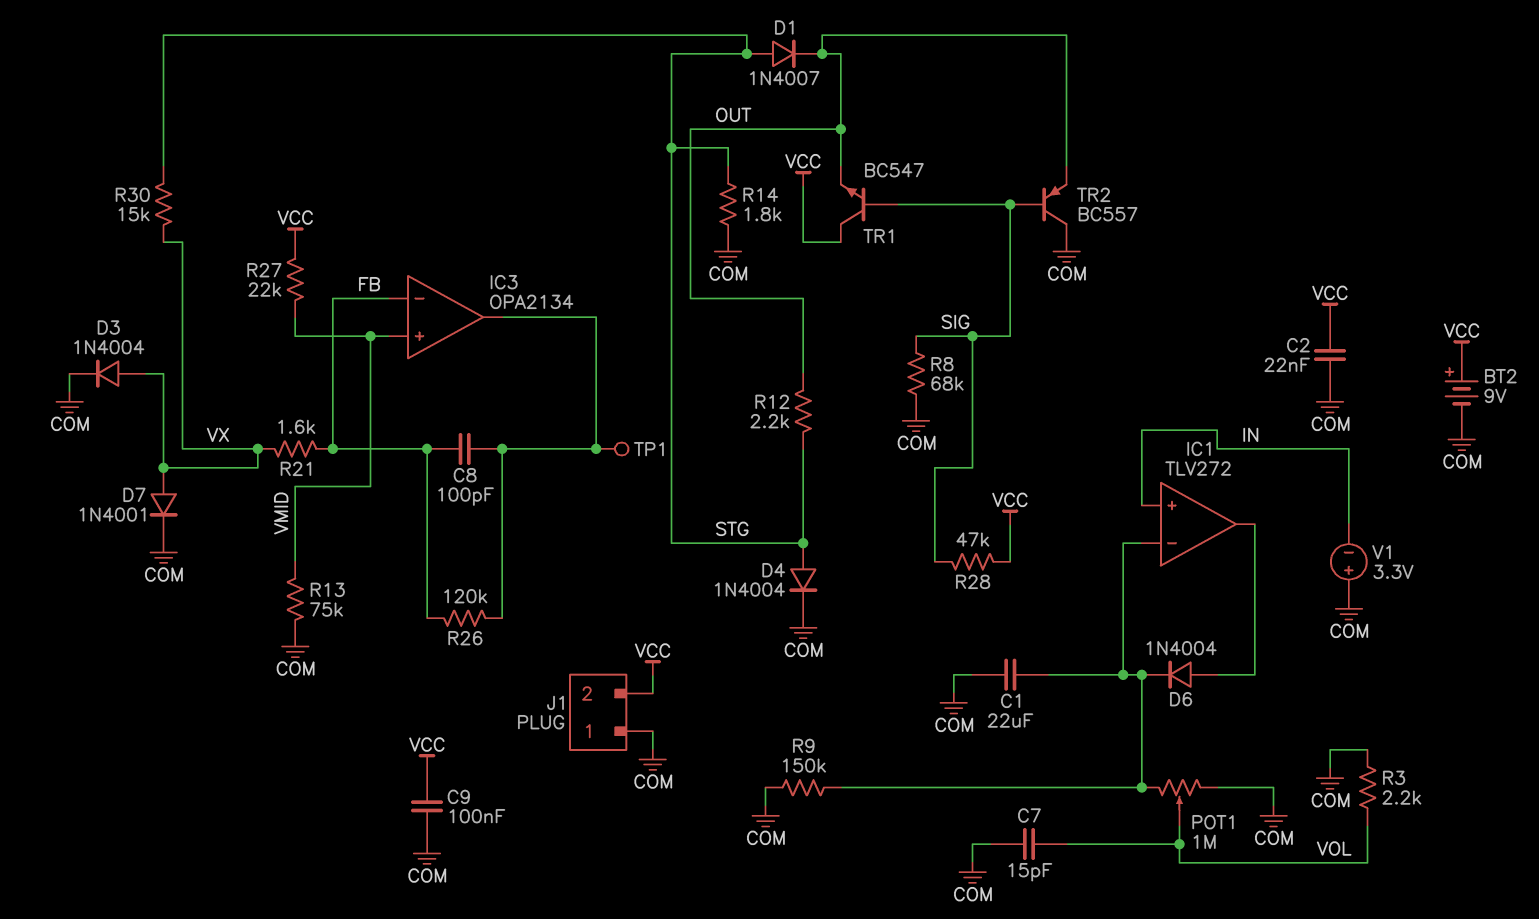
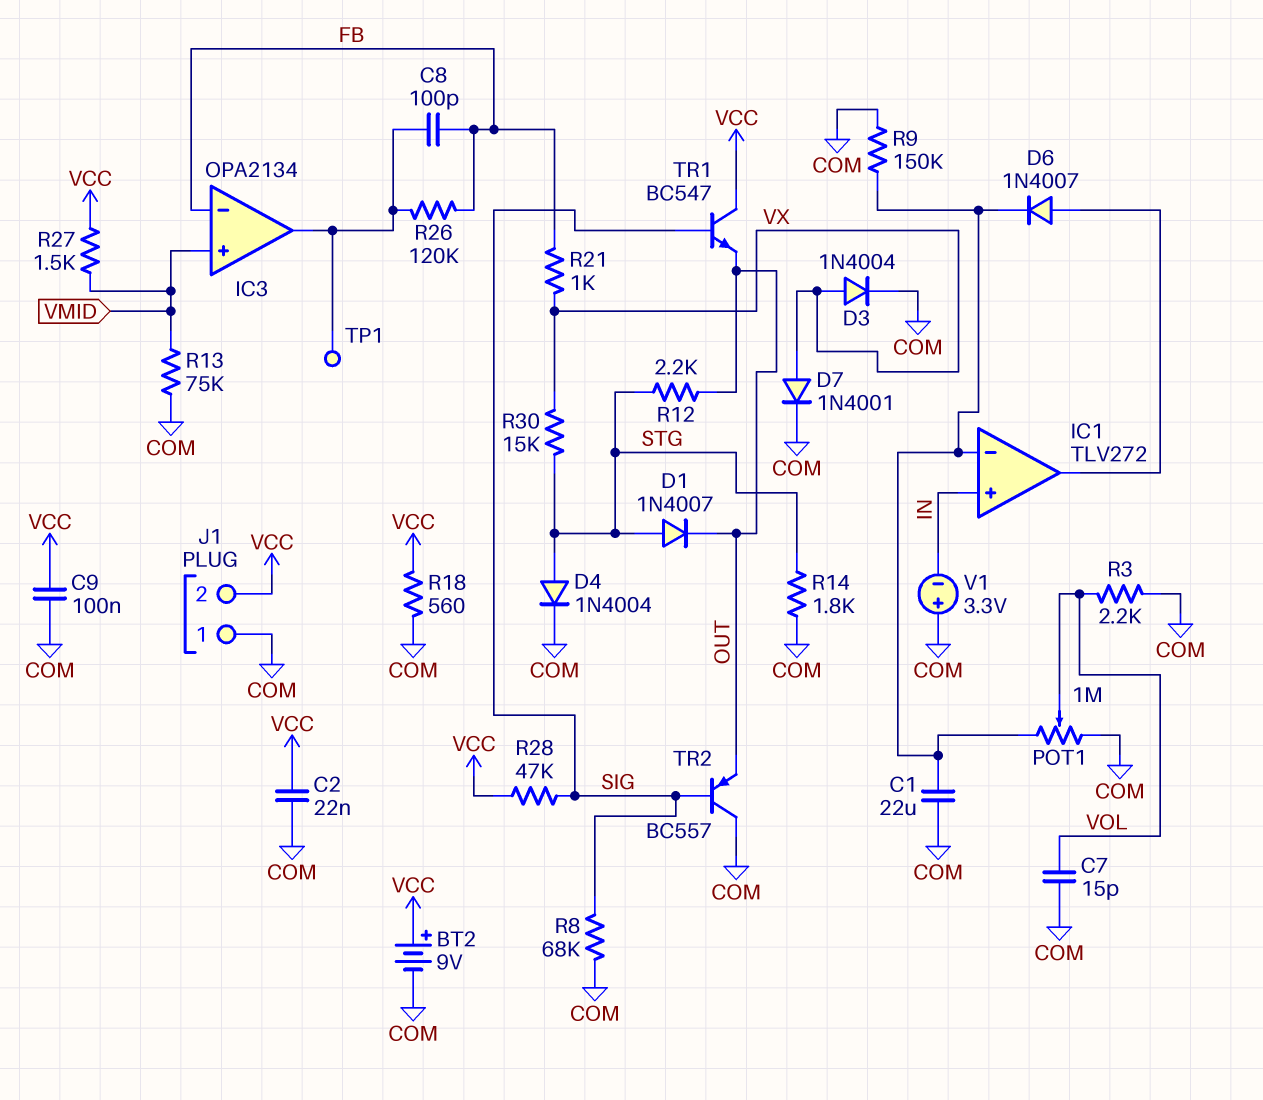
D6: diode 1N4004 (A IC1/out, K IC1/in-) -> diode 1N4007 (A IC1/out, K IC1/in-)
R18: none -> 560 (COM, VCC)
R21: 1.6k (FB, VX) -> 1k (FB, VX)
R27: 22k (VCC, VMID) -> 1.5k (VCC, VMID)

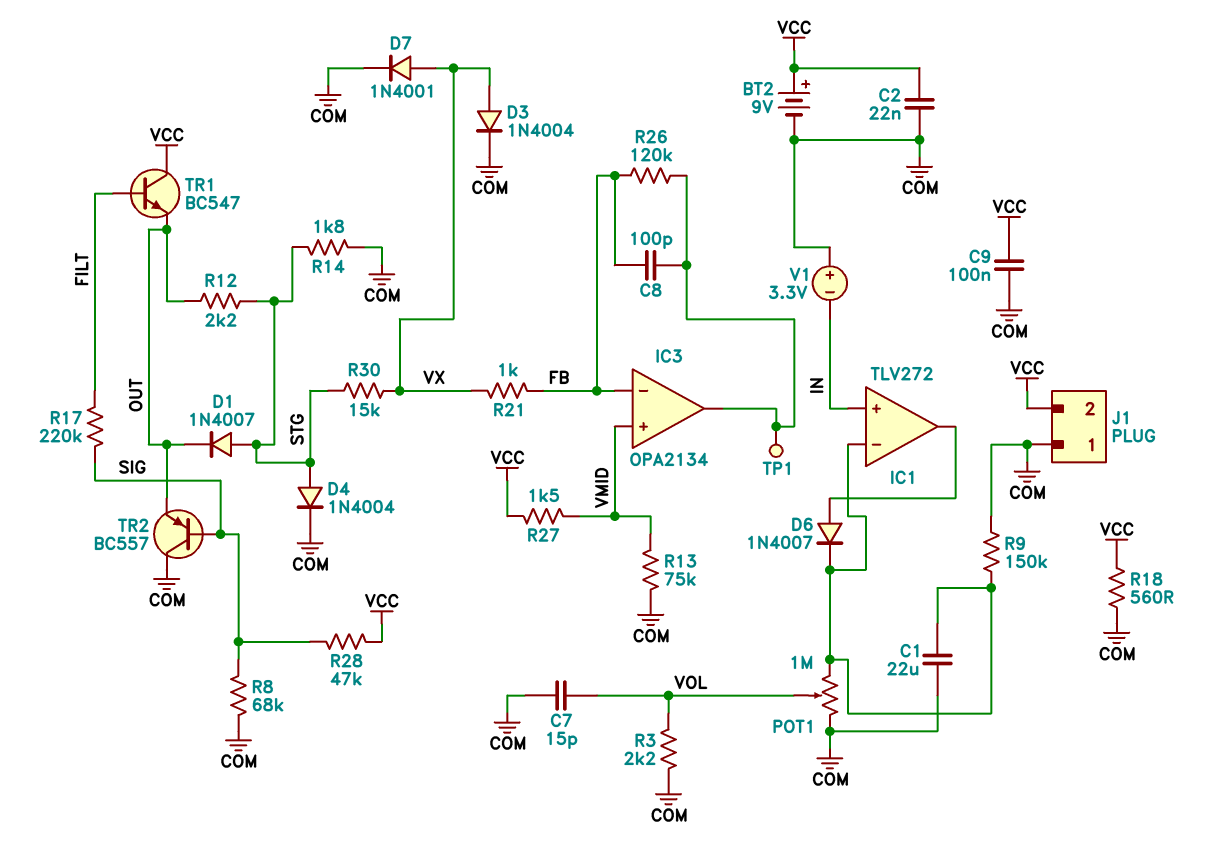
R17: none -> 220k (FILT, SIG)
TR1: NPN BC547 (B SIG, C VCC, E OUT) -> NPN BC547 (B FILT, C VCC, E OUT)

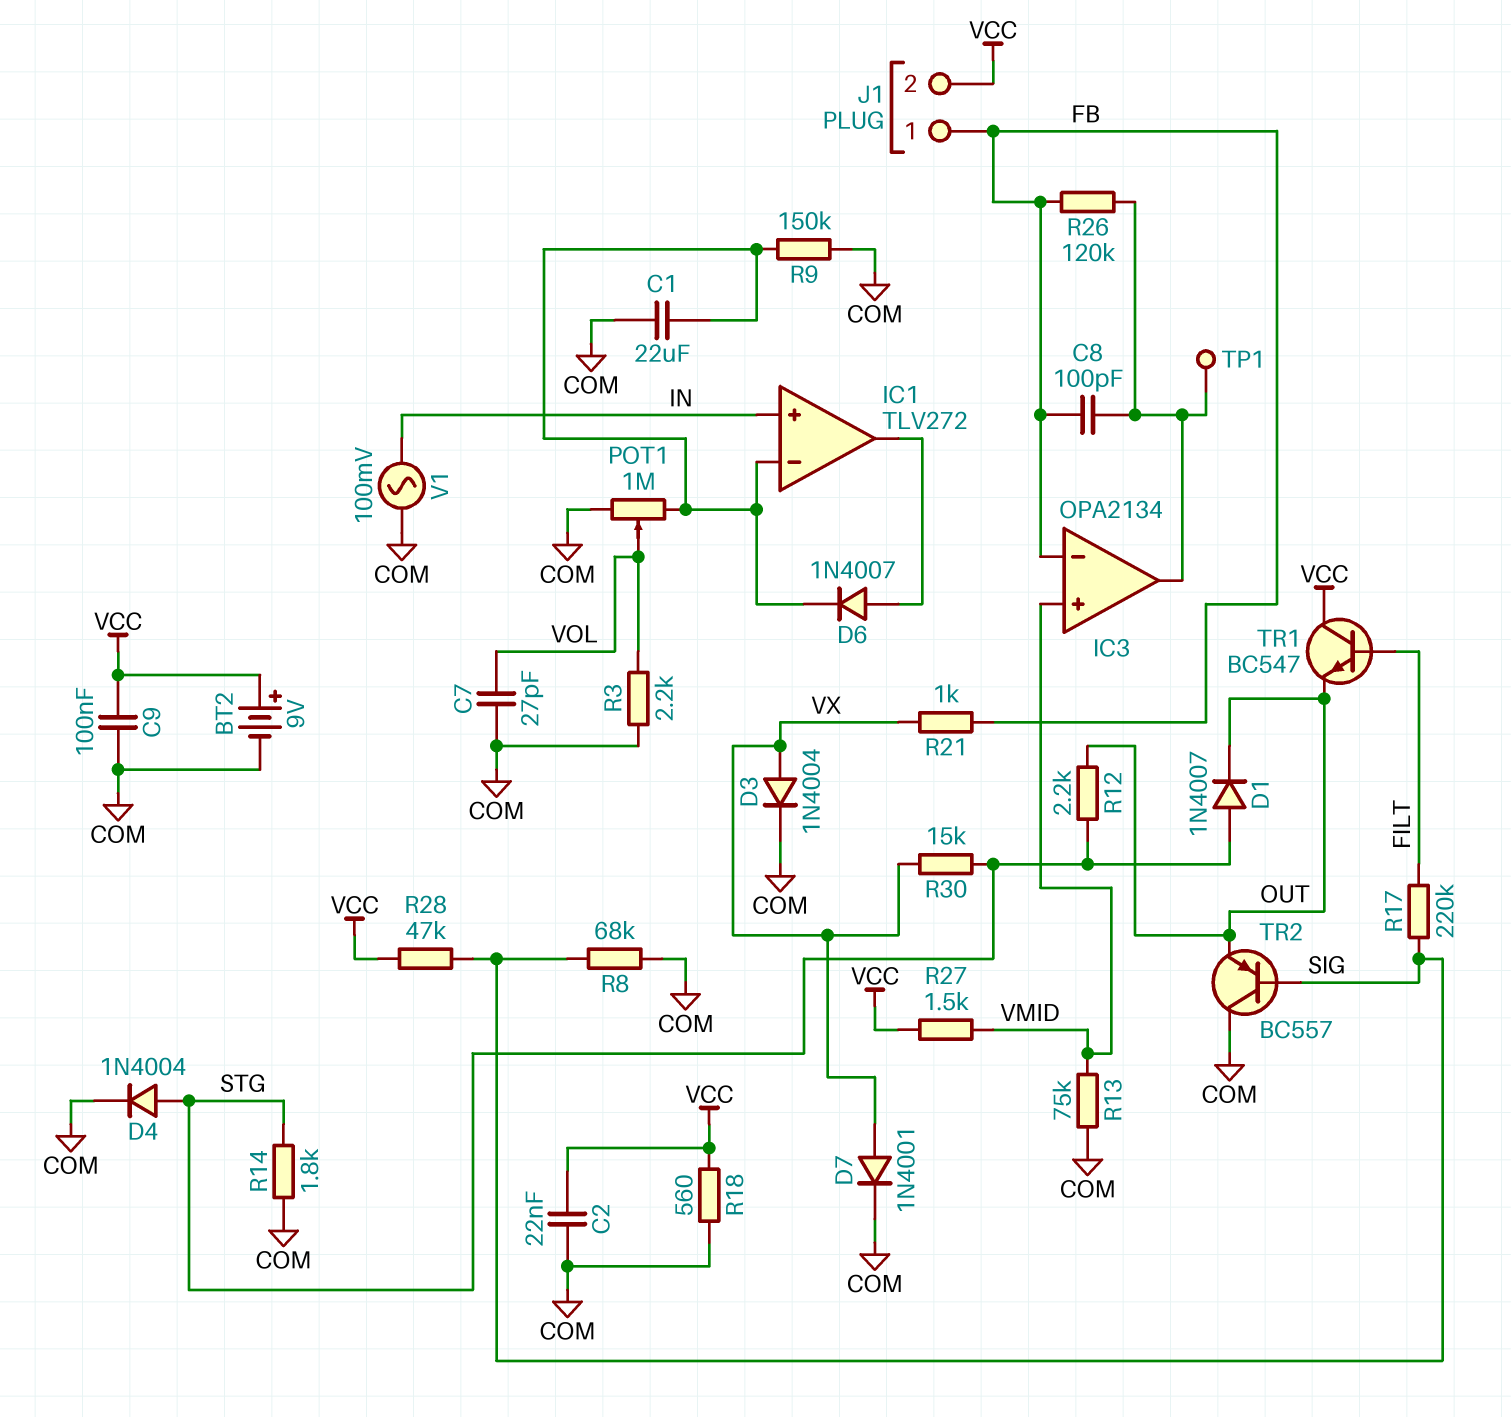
C7: 15pF (COM, VOL) -> 27pF (COM, VOL)
J1 pin 1: COM -> FB
V1: 3.3V (plus COM, minus IN) -> AC 100mV (COM, IN)

